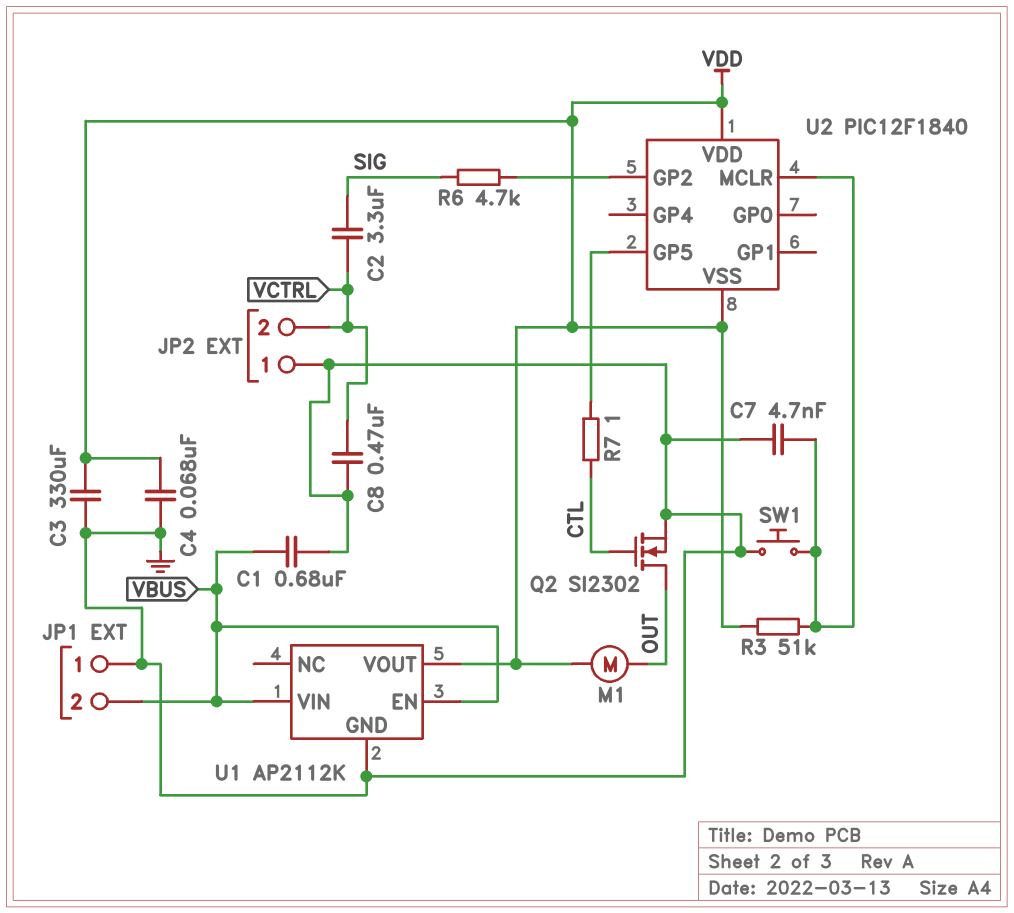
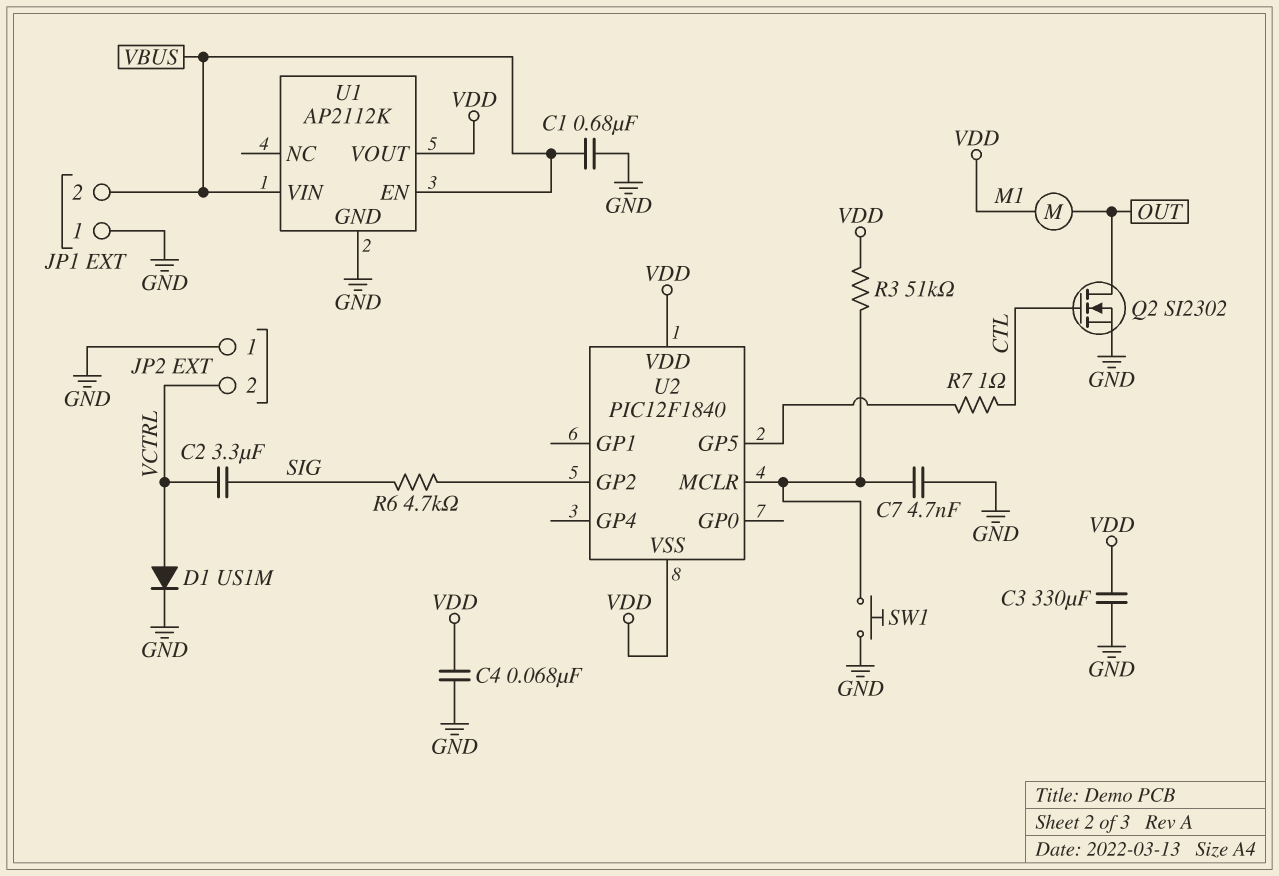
C8: 470nF (GND, VCTRL) -> none
D1: none -> diode US1M (A VCTRL, K GND)

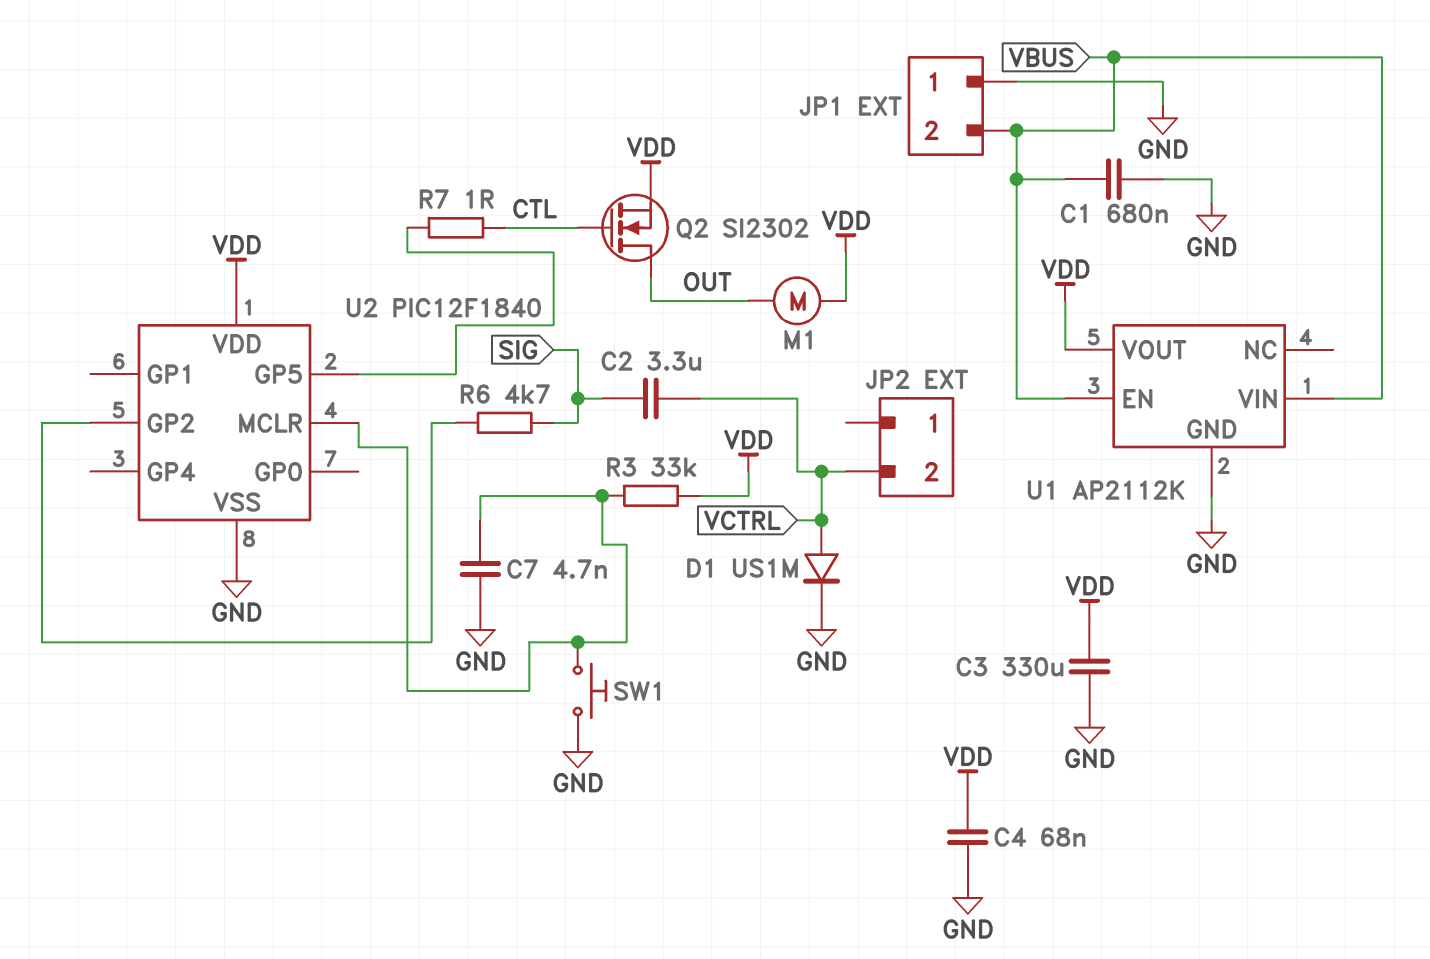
JP2 pin 1: GND -> none
Q2: NMOS SI2302 (G CTL, D OUT, S GND) -> NMOS SI2302 (G CTL, D OUT, S VDD)
R3: 51k (U2/MCLR, VDD) -> 33k (U2/MCLR, VDD)
U2 pin VSS: VDD -> GND

